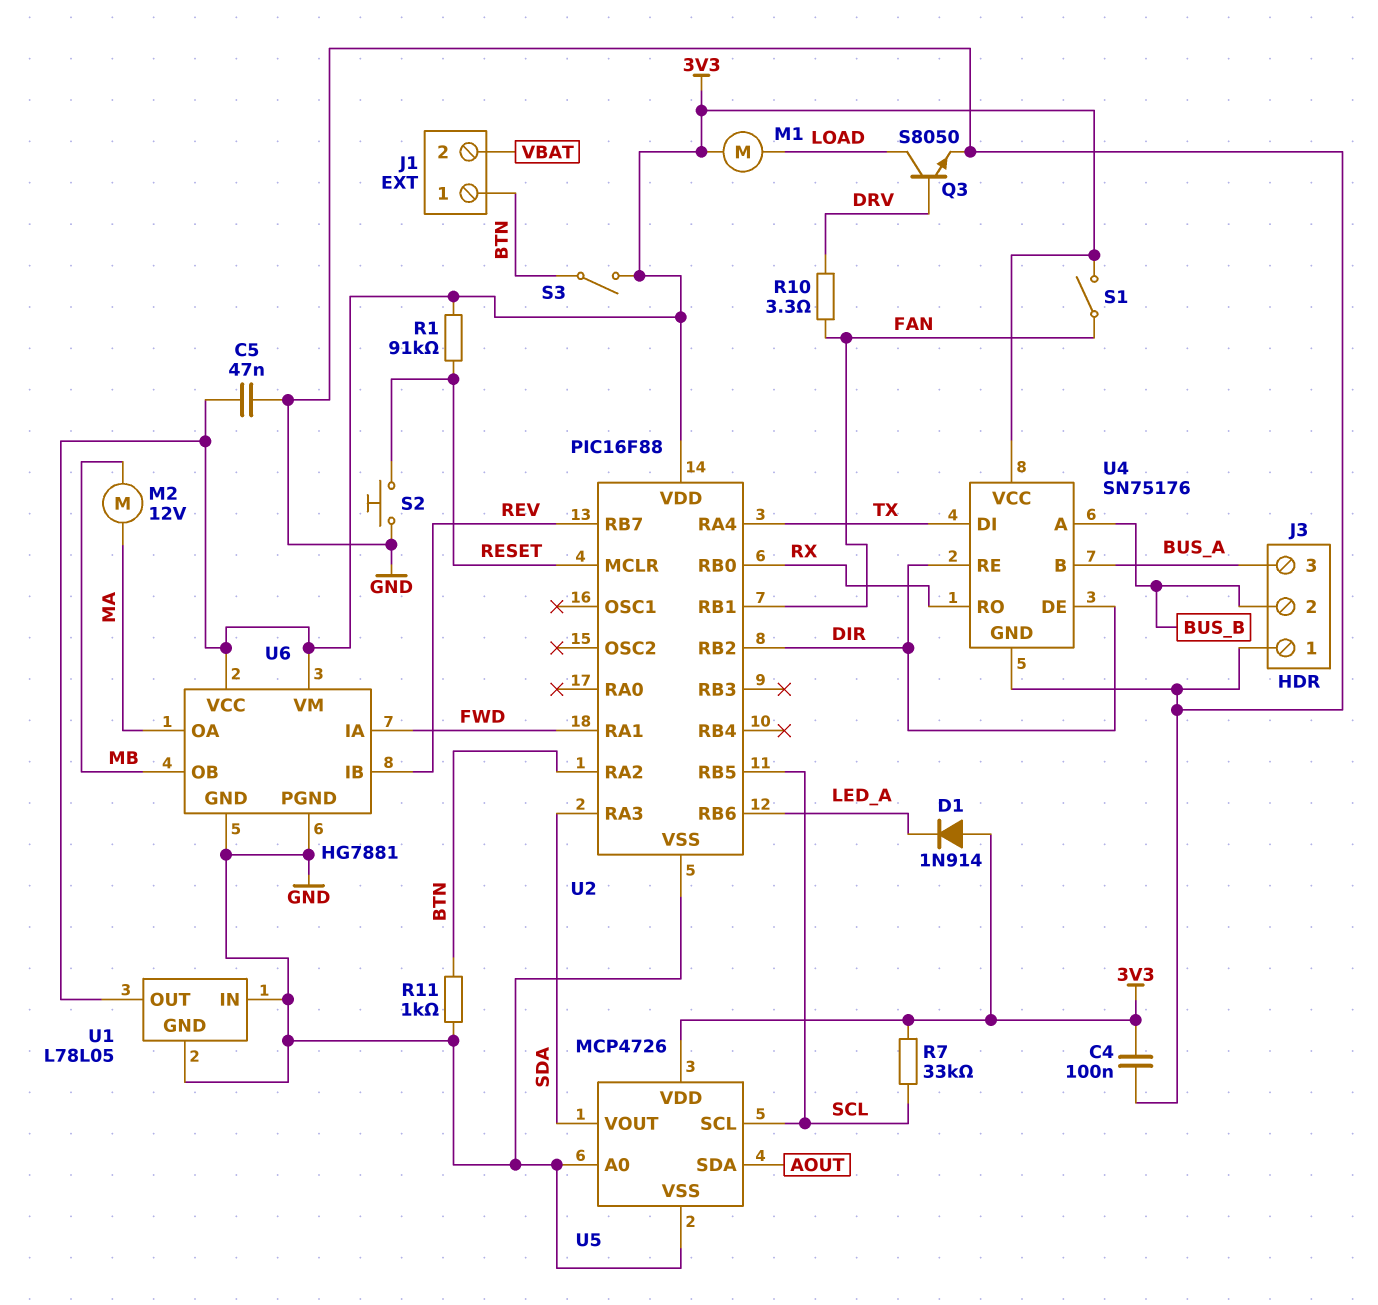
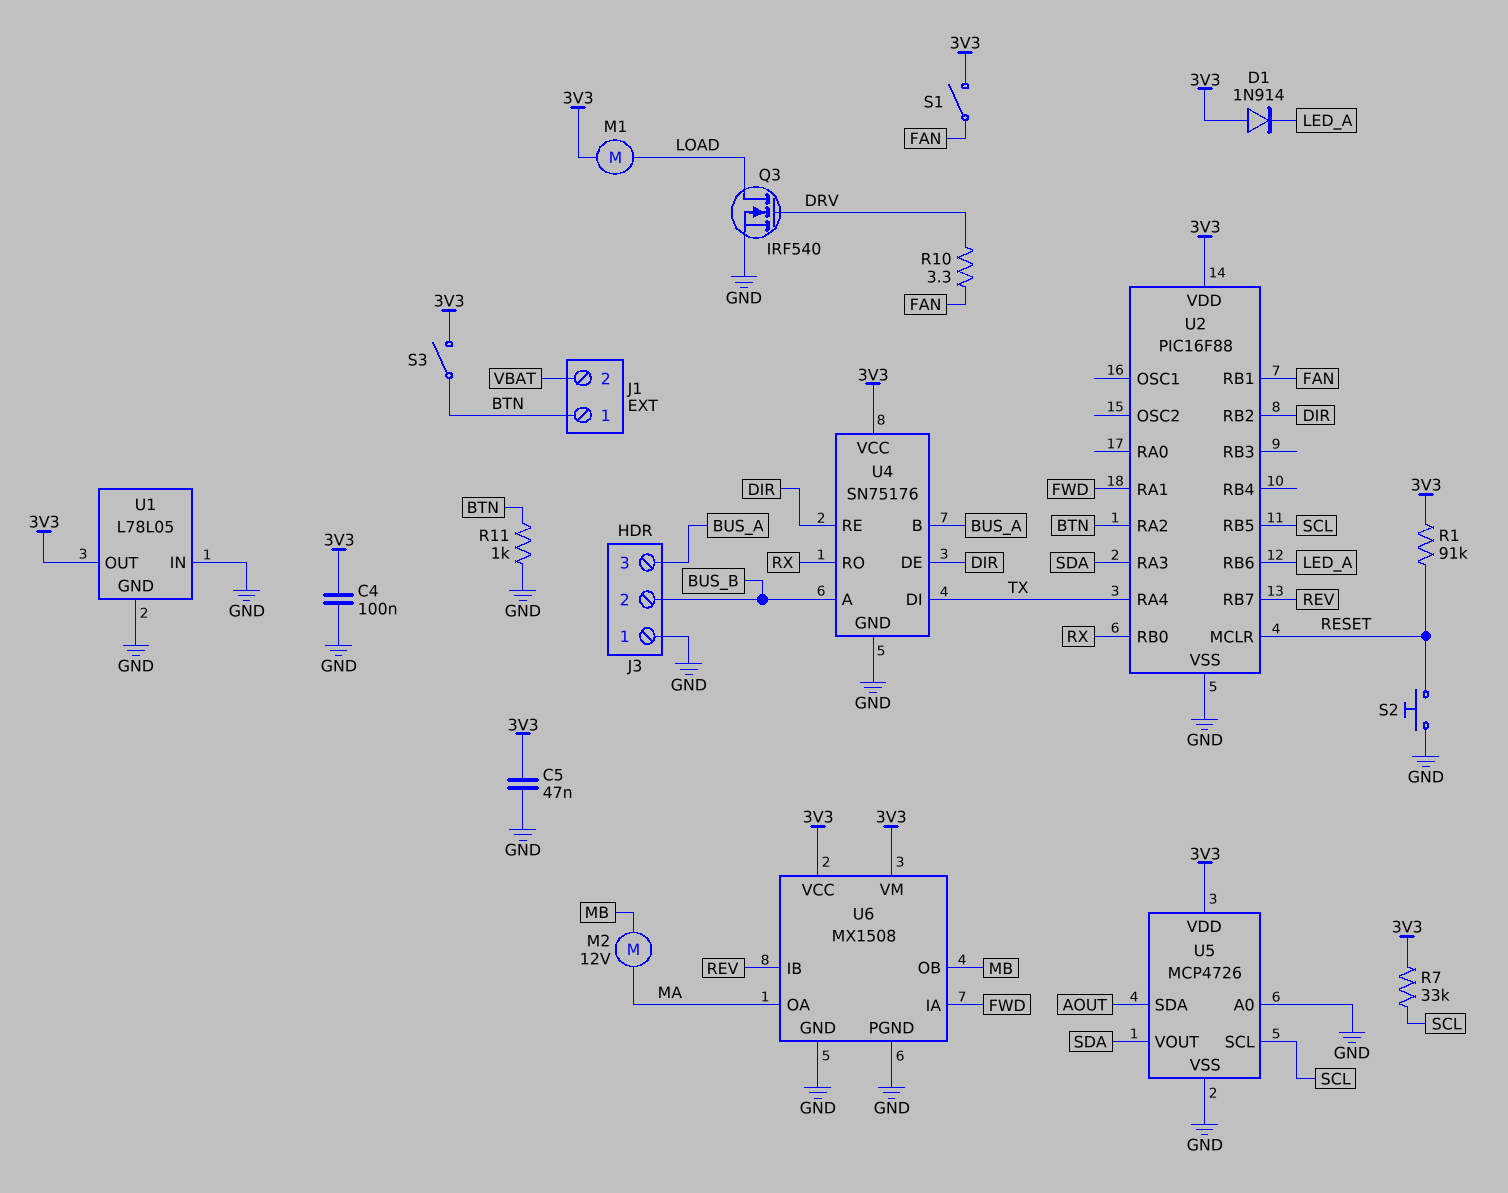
Q3: NPN S8050 (B DRV, C LOAD, E GND) -> NMOS IRF540 (G DRV, D LOAD, S GND)
U6: HG7881 -> MX1508

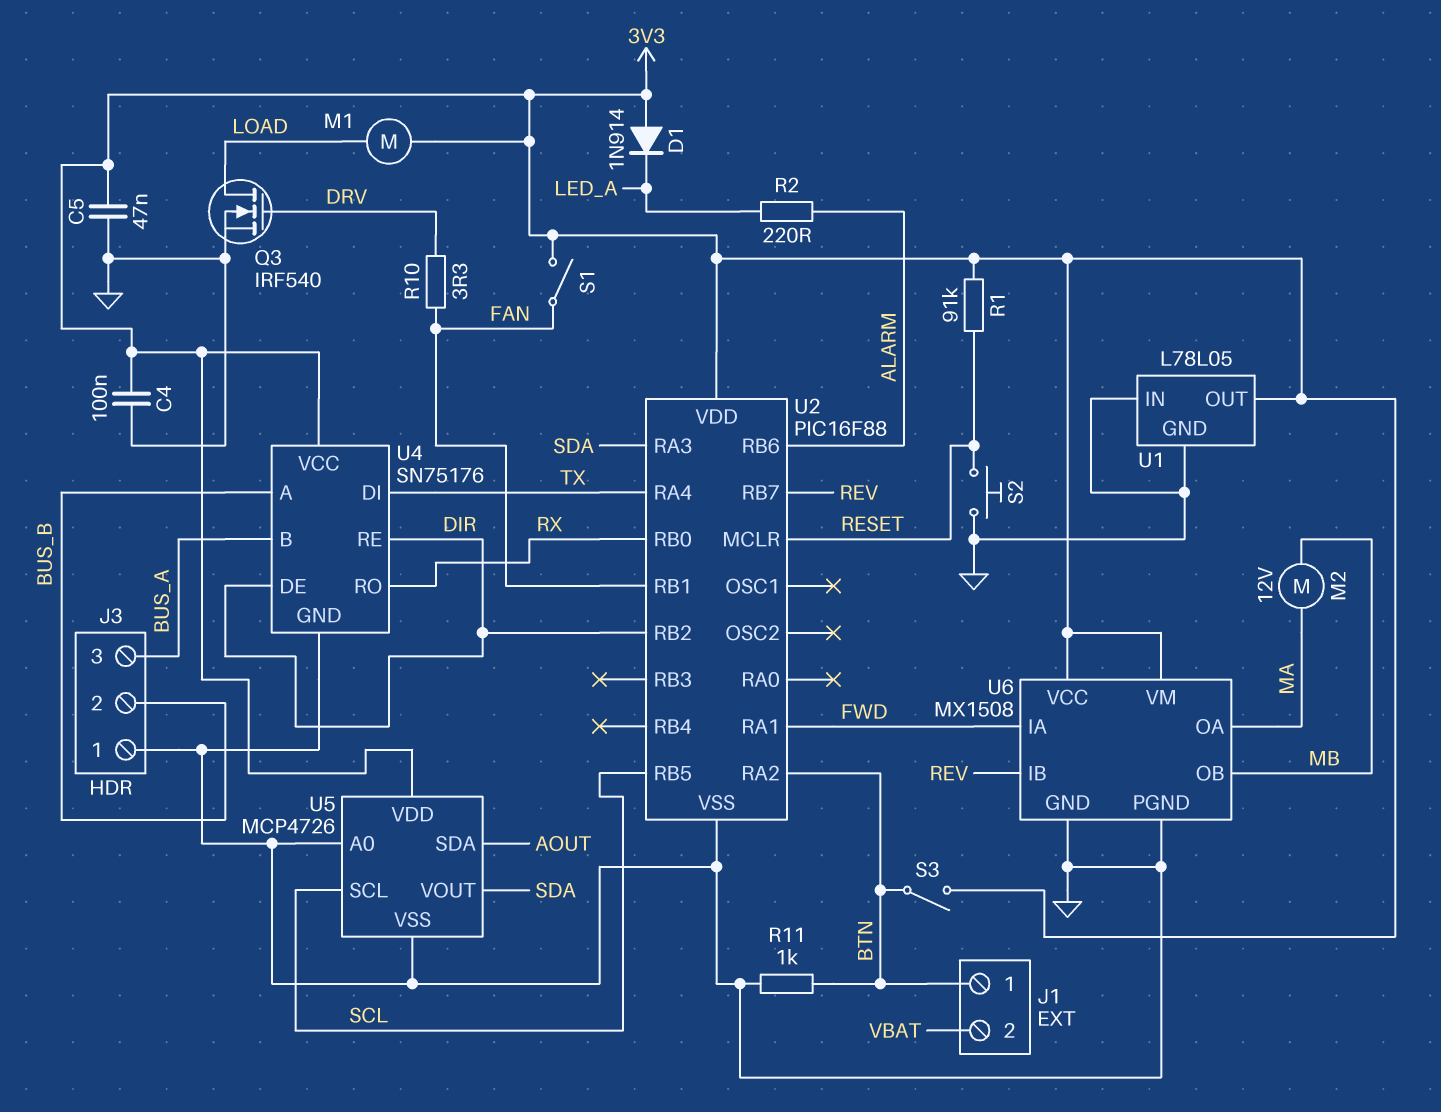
R2: none -> 220 (ALARM, LED_A)
R7: 33k (3V3, SCL) -> none
U2 pin RB6: LED_A -> ALARM

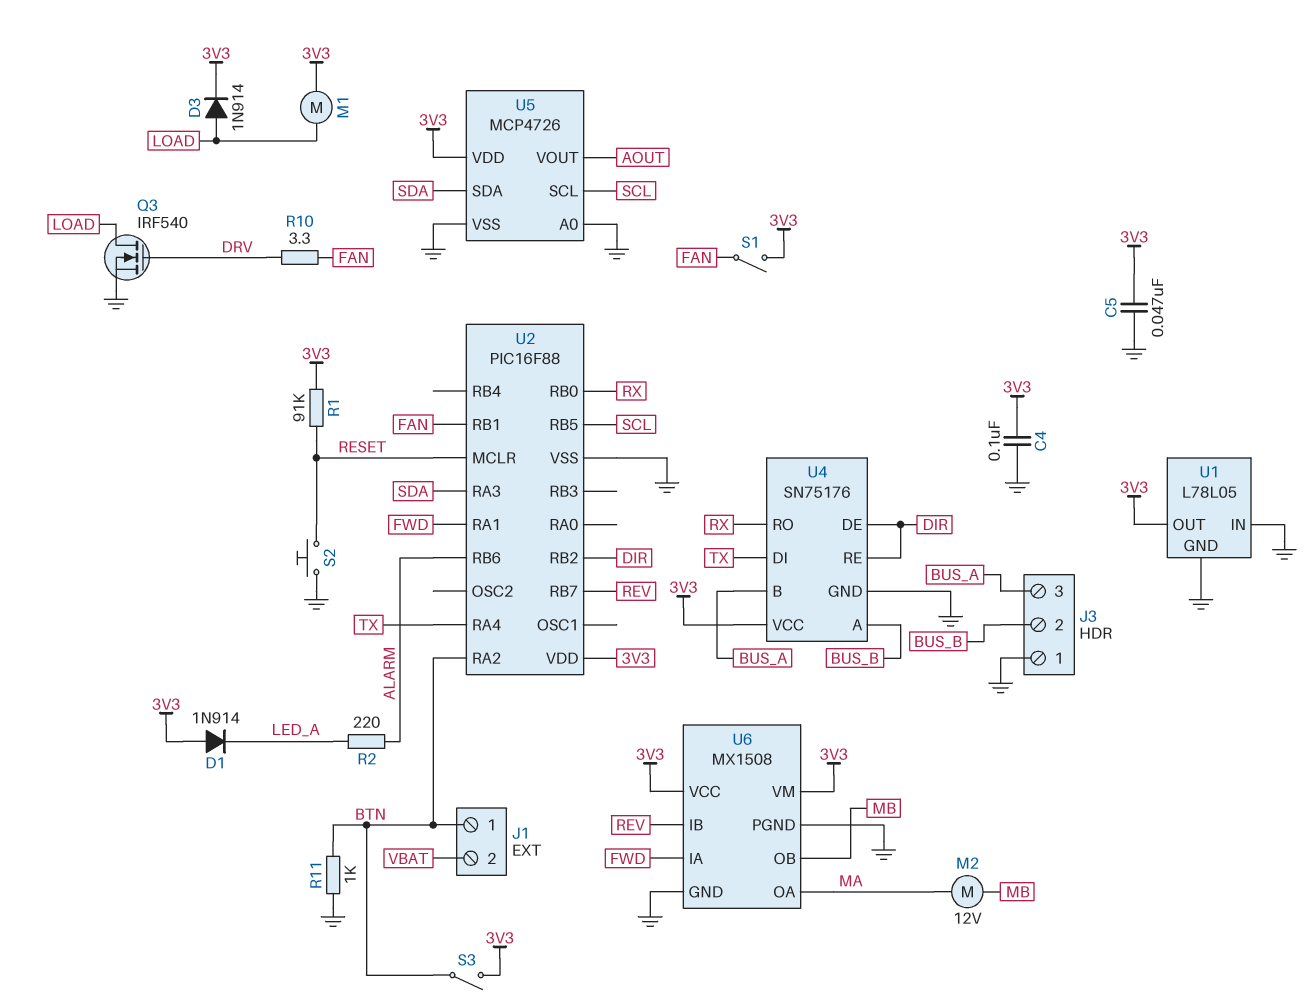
D3: none -> diode 1N914 (A LOAD, K 3V3)
U5 pin SDA: AOUT -> SDA
U5 pin VOUT: SDA -> AOUT

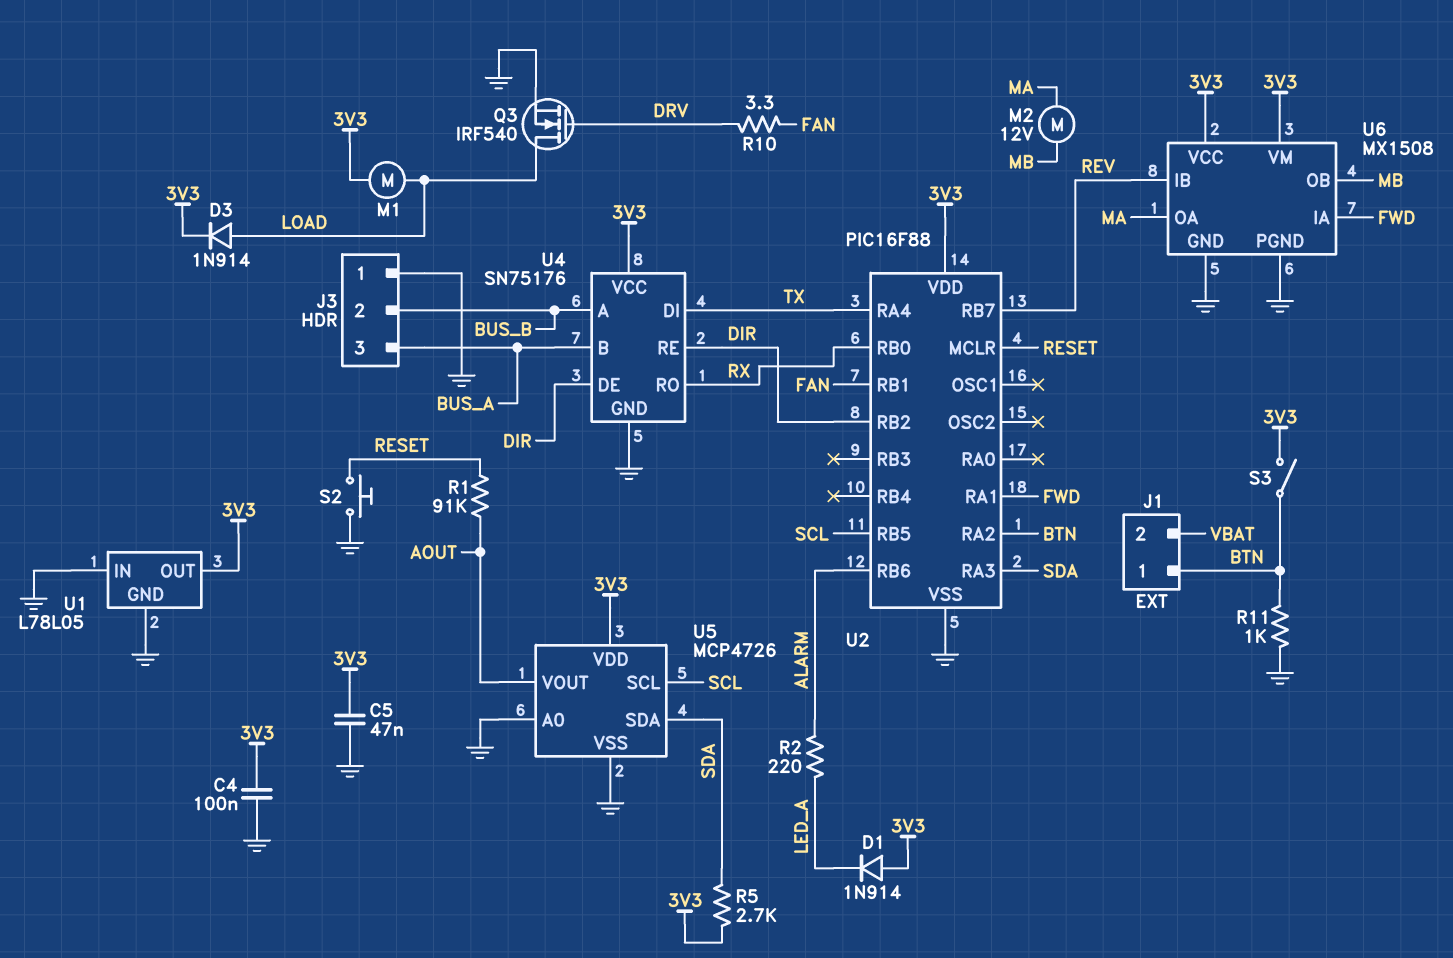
R1: 91k (3V3, RESET) -> 91k (AOUT, RESET)
R5: none -> 2.7k (3V3, SDA)
S1: switch (3V3, FAN) -> none

